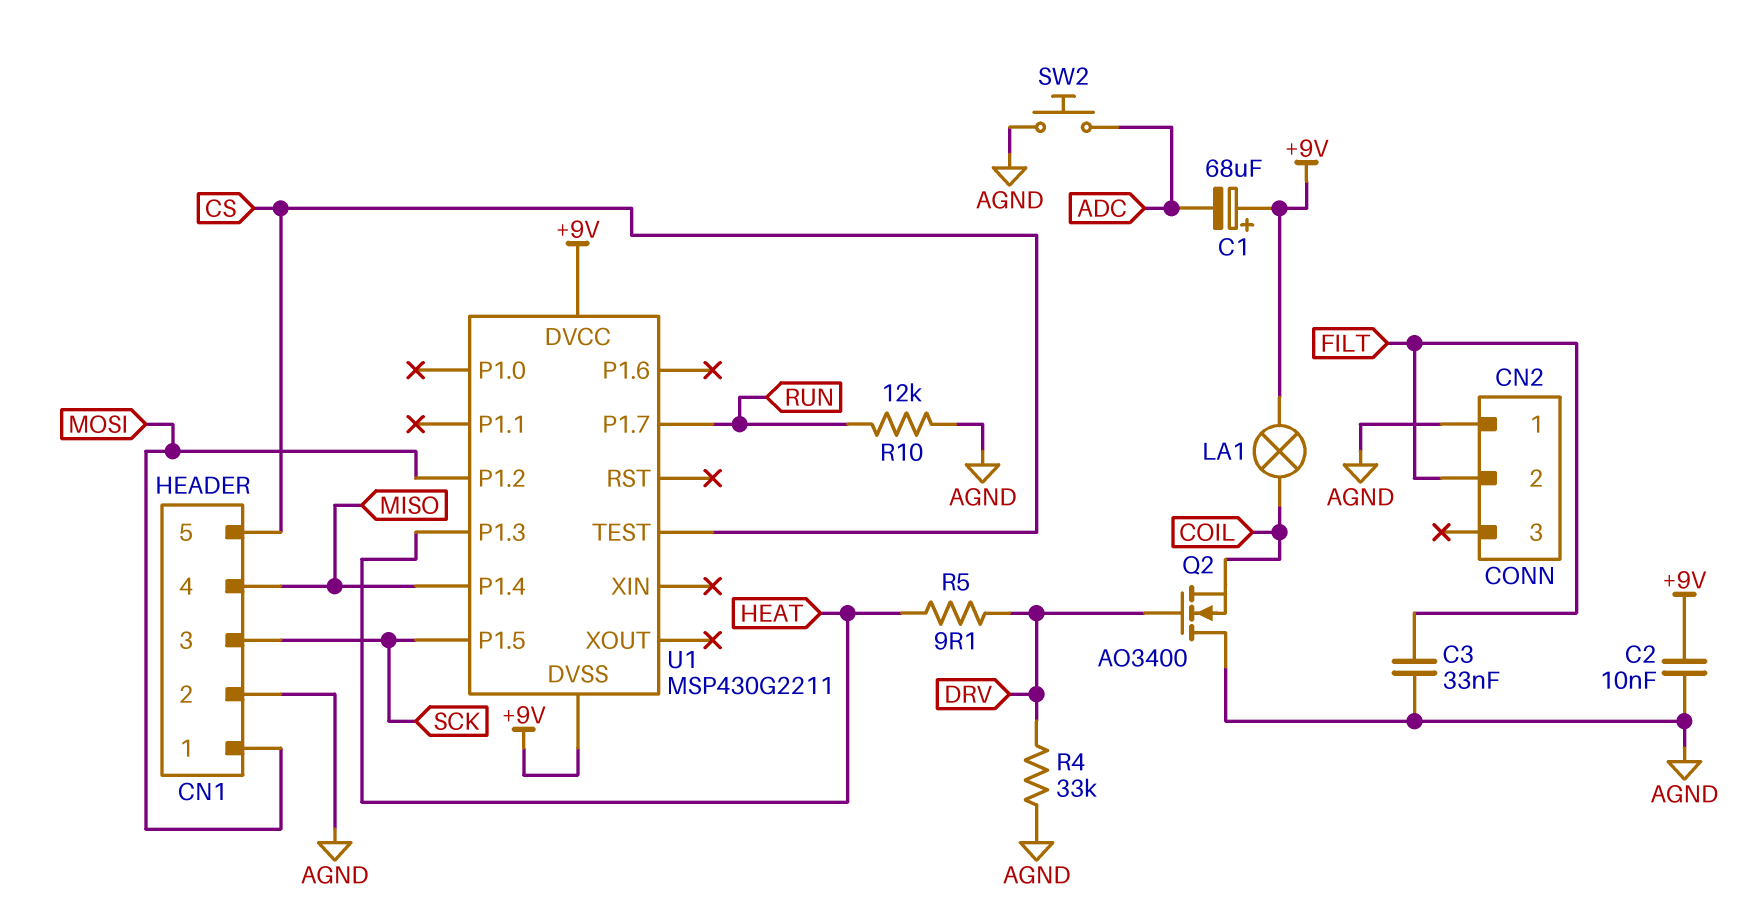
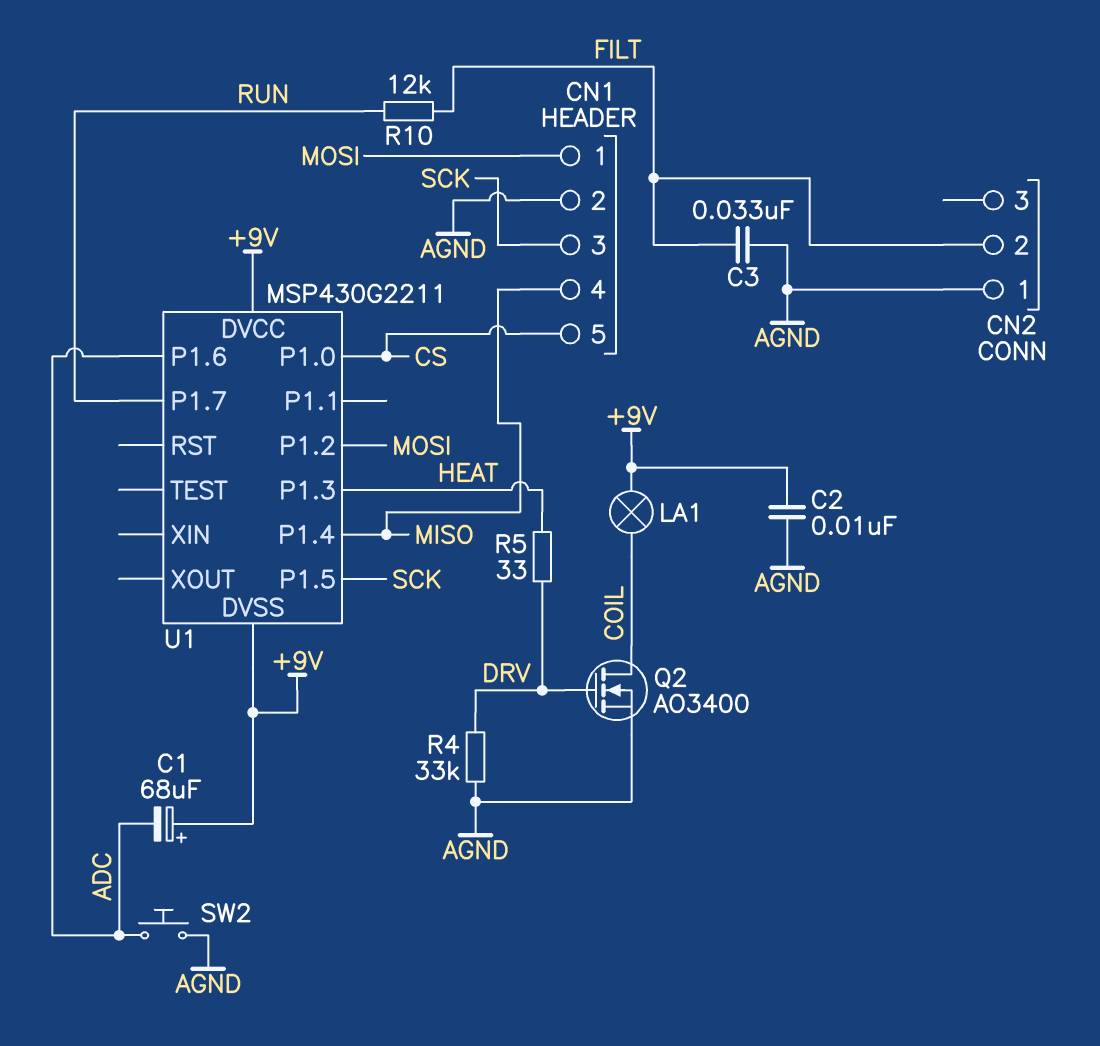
Q2: NMOS AO3400 (G DRV, D AGND, S COIL) -> NMOS AO3400 (G DRV, D COIL, S AGND)
R5: 9.1 (DRV, HEAT) -> 33 (DRV, HEAT)
R10: 12k (AGND, RUN) -> 12k (FILT, RUN)
U1 pin P1.0: none -> CS
U1 pin P1.6: none -> ADC
U1 pin TEST: CS -> none

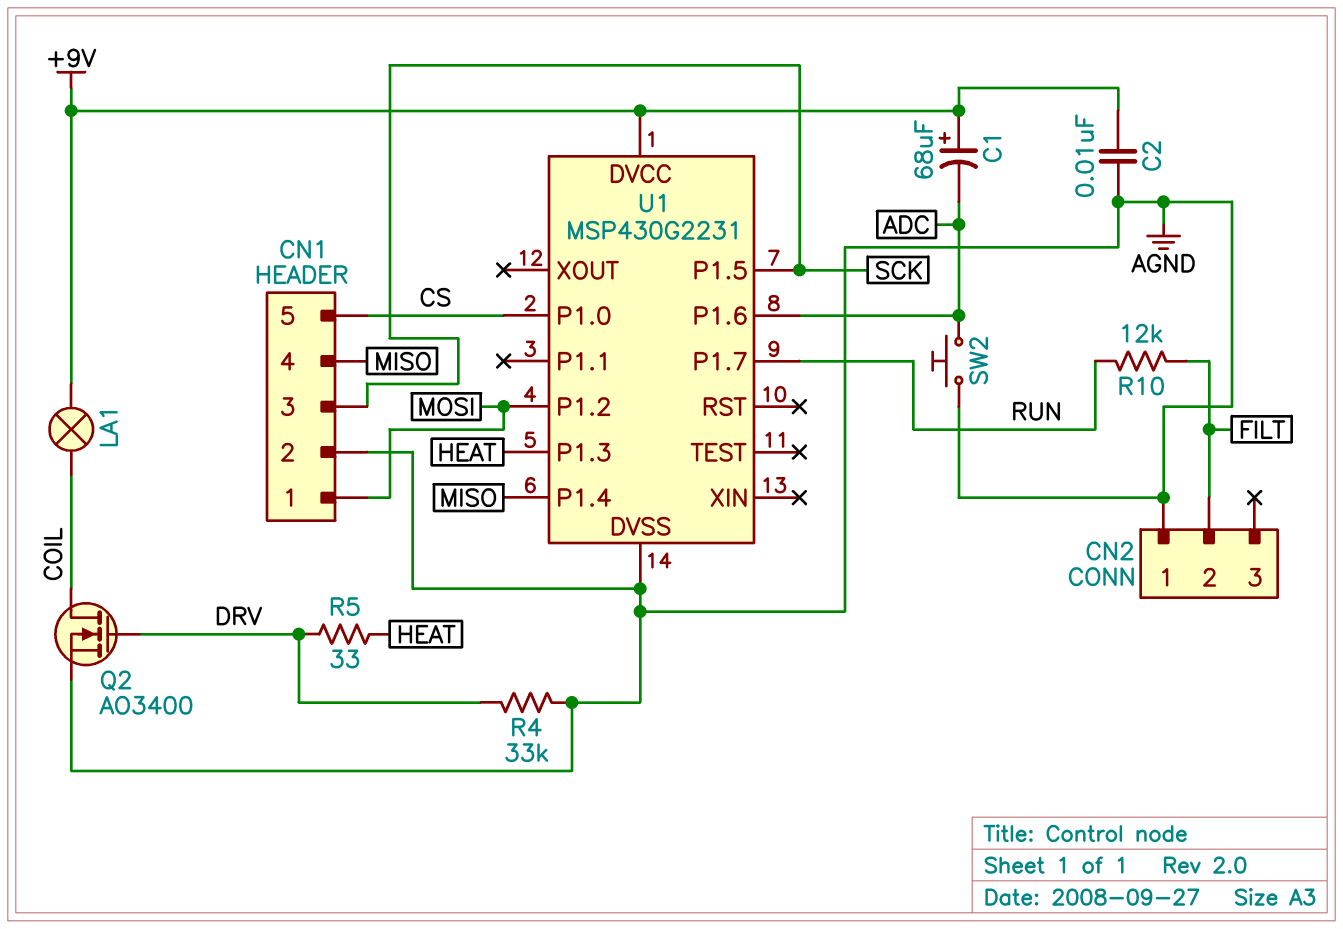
C3: 33nF (AGND, FILT) -> none
U1: MSP430G2211 -> MSP430G2231
U1 pin DVSS: +9V -> AGND

